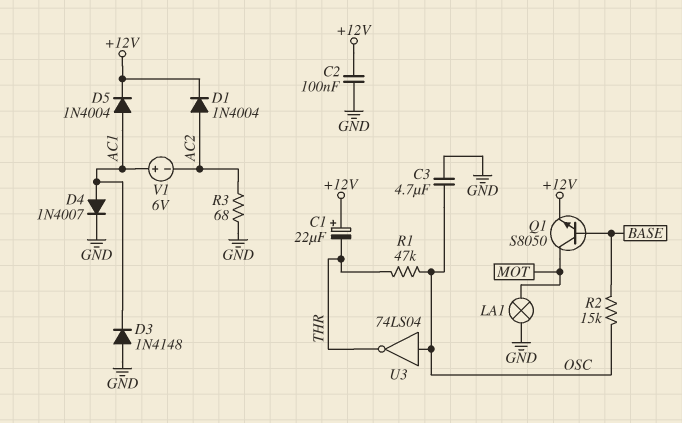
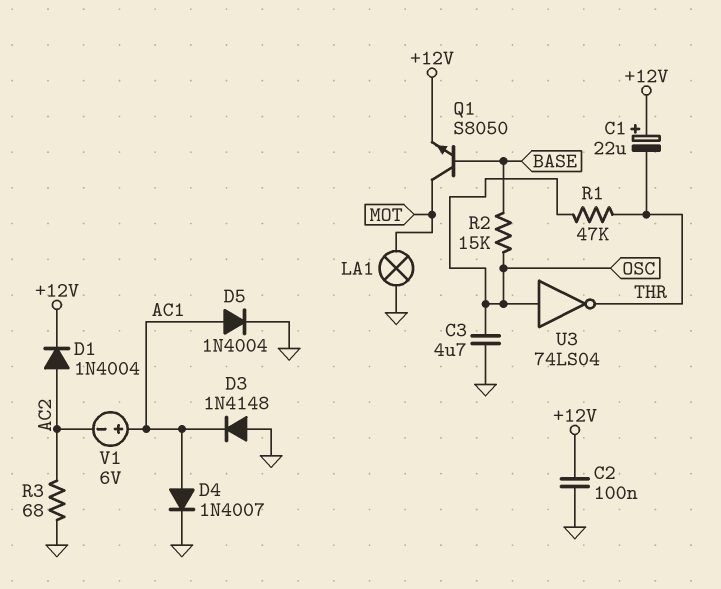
D5: diode 1N4004 (A AC1, K +12V) -> diode 1N4004 (A AC1, K GND)

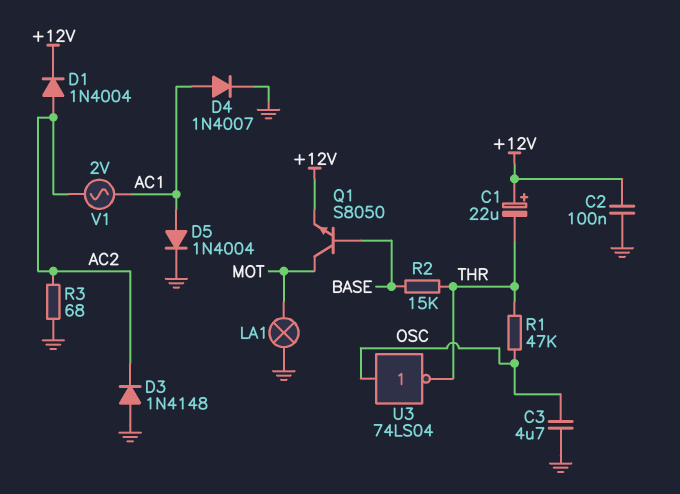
D3: diode 1N4148 (A GND, K AC1) -> diode 1N4148 (A GND, K AC2)
R2: 15k (BASE, OSC) -> 15k (BASE, THR)
V1: 6V (plus AC1, minus AC2) -> AC 2V (AC1, AC2)

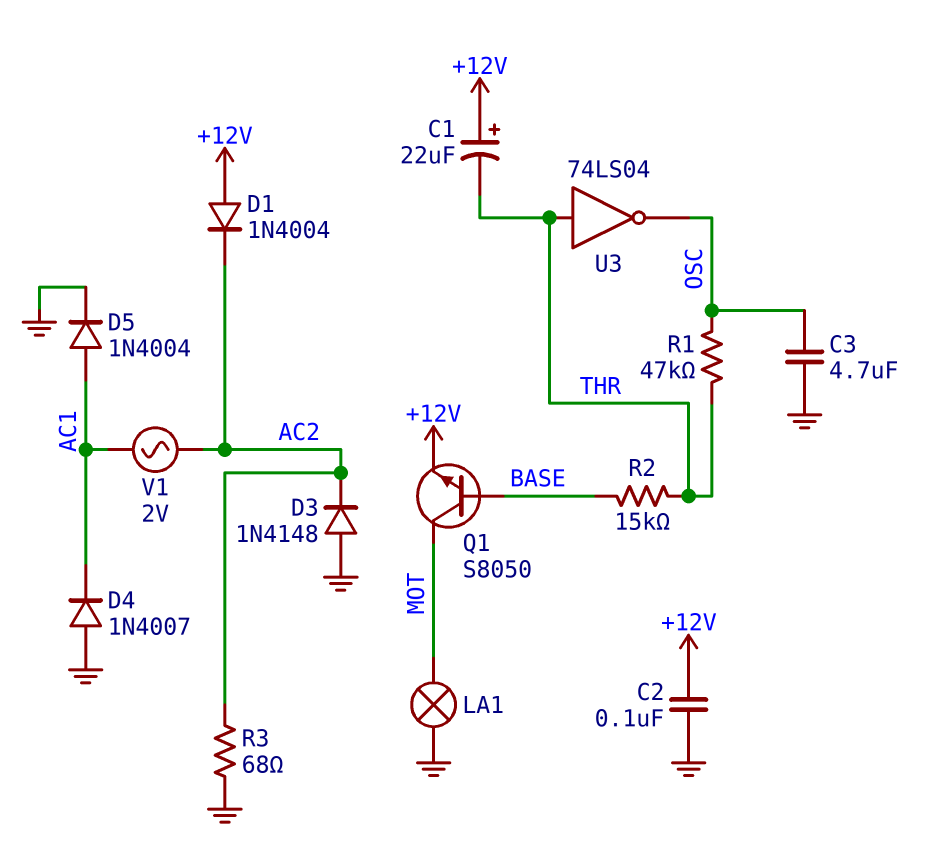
D1: diode 1N4004 (A AC2, K +12V) -> diode 1N4004 (A +12V, K AC2)
D4: diode 1N4007 (A AC1, K GND) -> diode 1N4007 (A GND, K AC1)
U3: NOT 74LS04 (in OSC, out THR) -> NOT 74LS04 (in THR, out OSC)

